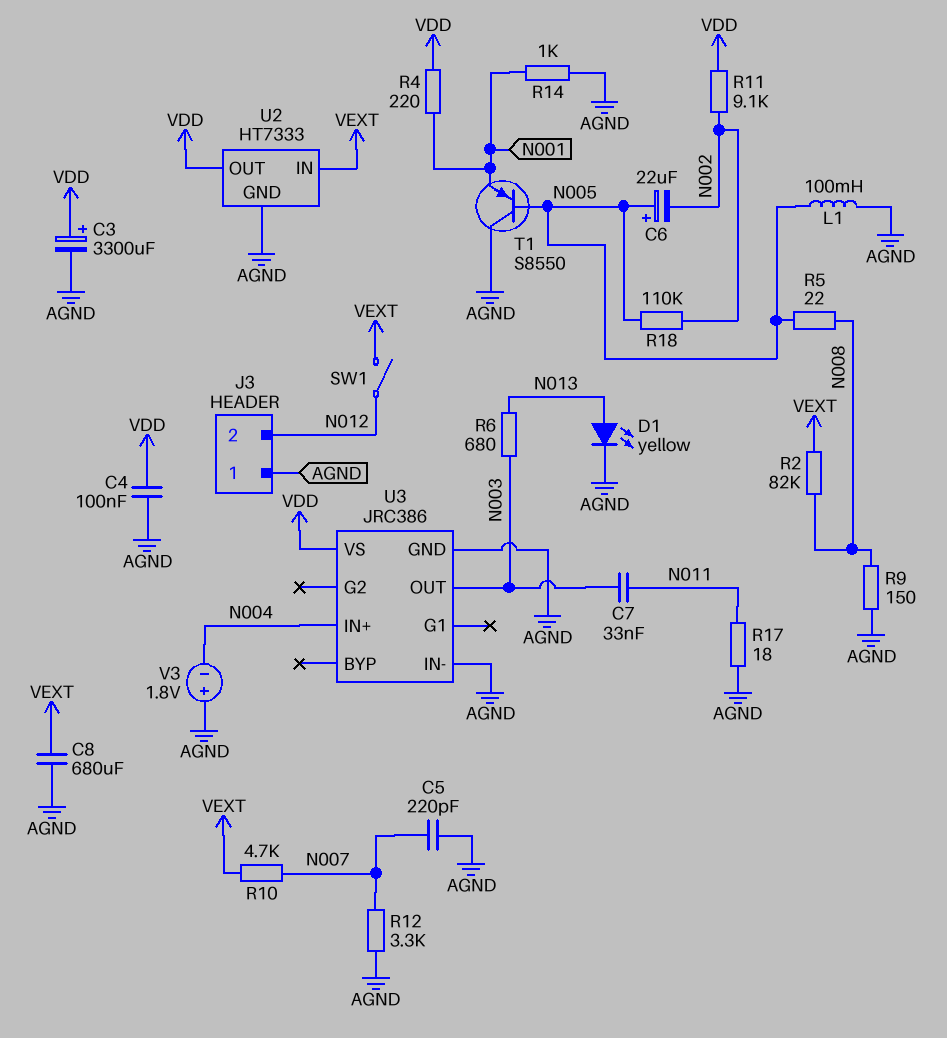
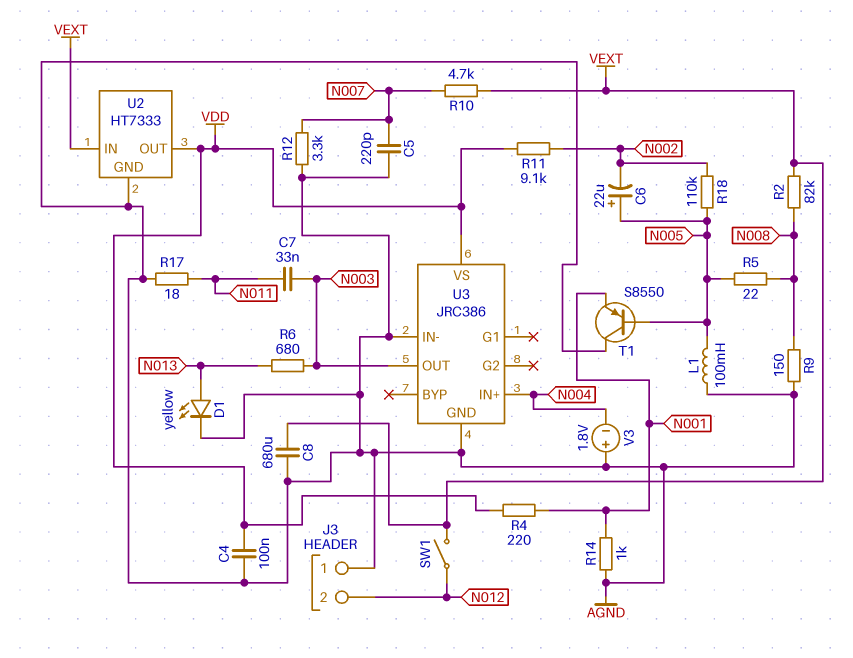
C3: 3300uF (plus VDD, minus AGND) -> none

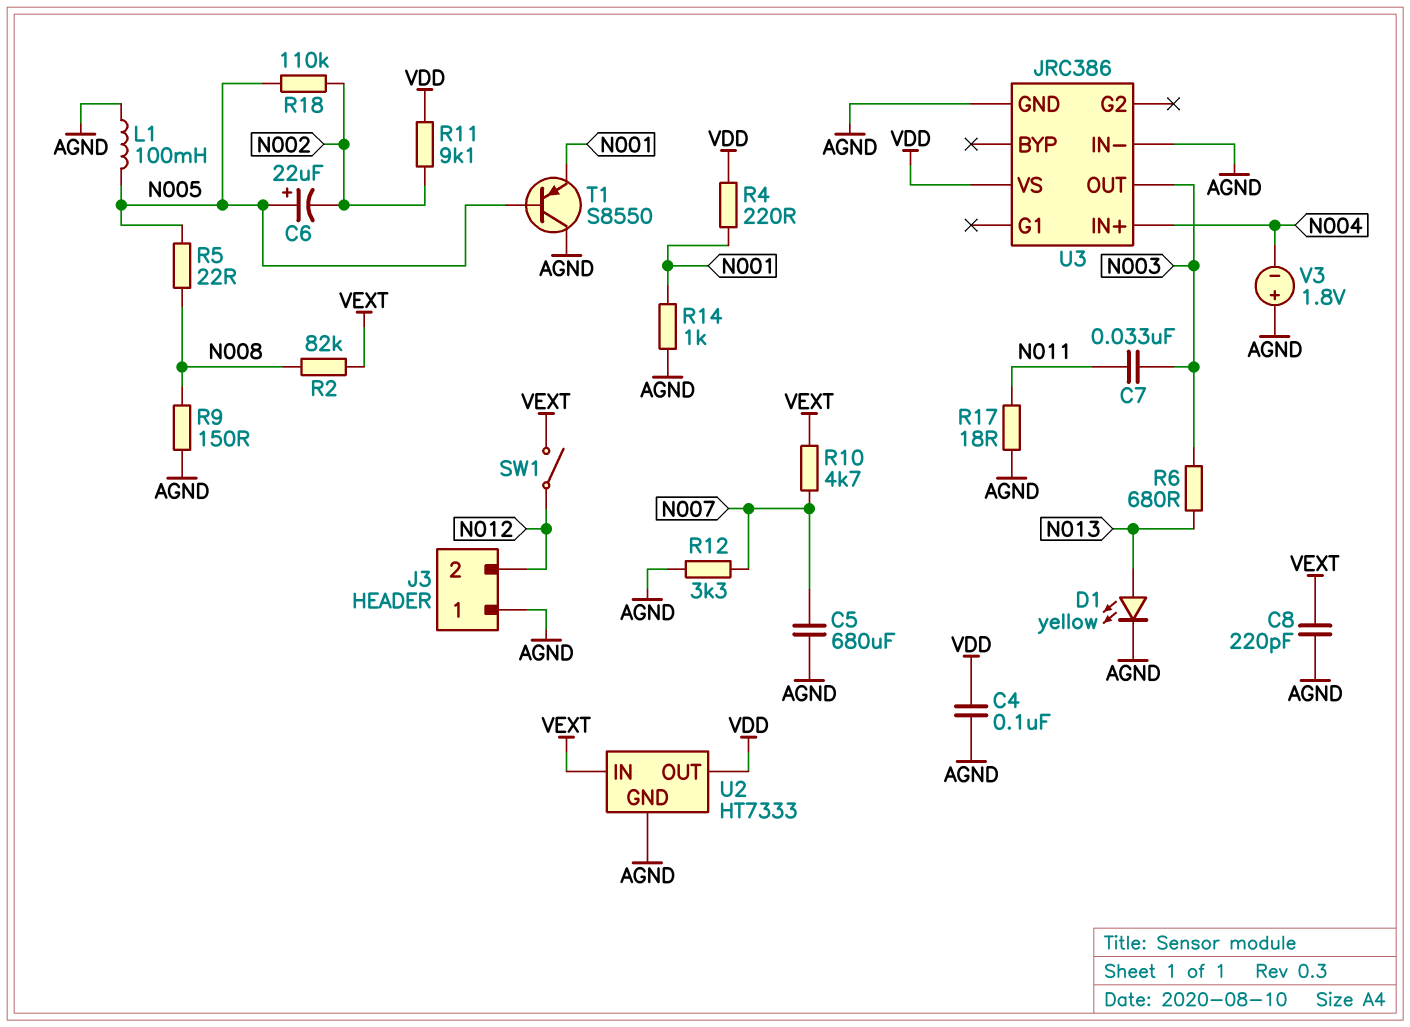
C5: 220pF (AGND, N007) -> 680uF (AGND, N007)
C8: 680uF (AGND, VEXT) -> 220pF (AGND, VEXT)

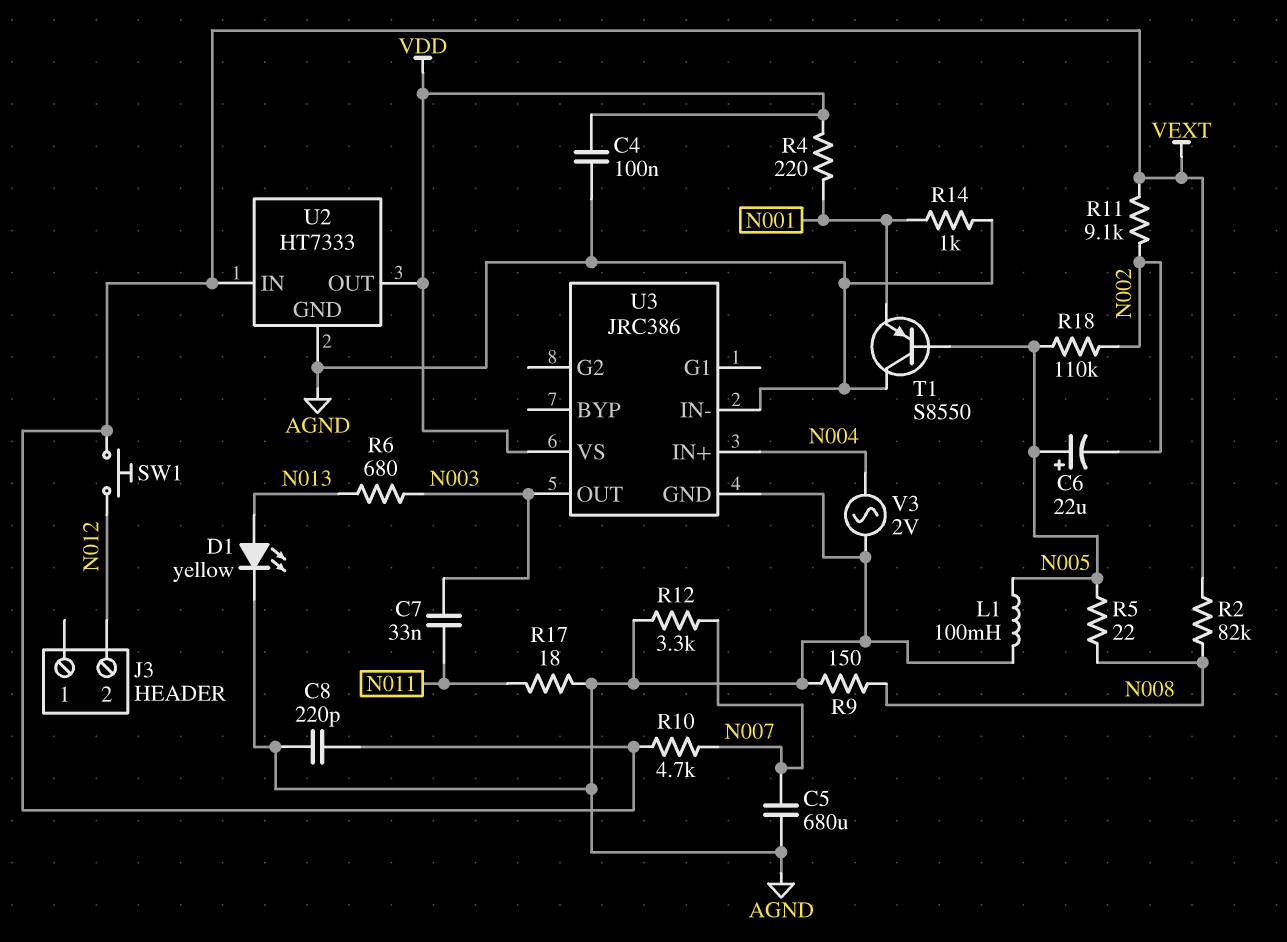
J3 pin 1: AGND -> none
R11: 9.1k (N002, VDD) -> 9.1k (N002, VEXT)
SW1: switch (N012, VEXT) -> button (N012, VEXT)
V3: 1.8V (plus AGND, minus N004) -> AC 2V (AGND, N004)

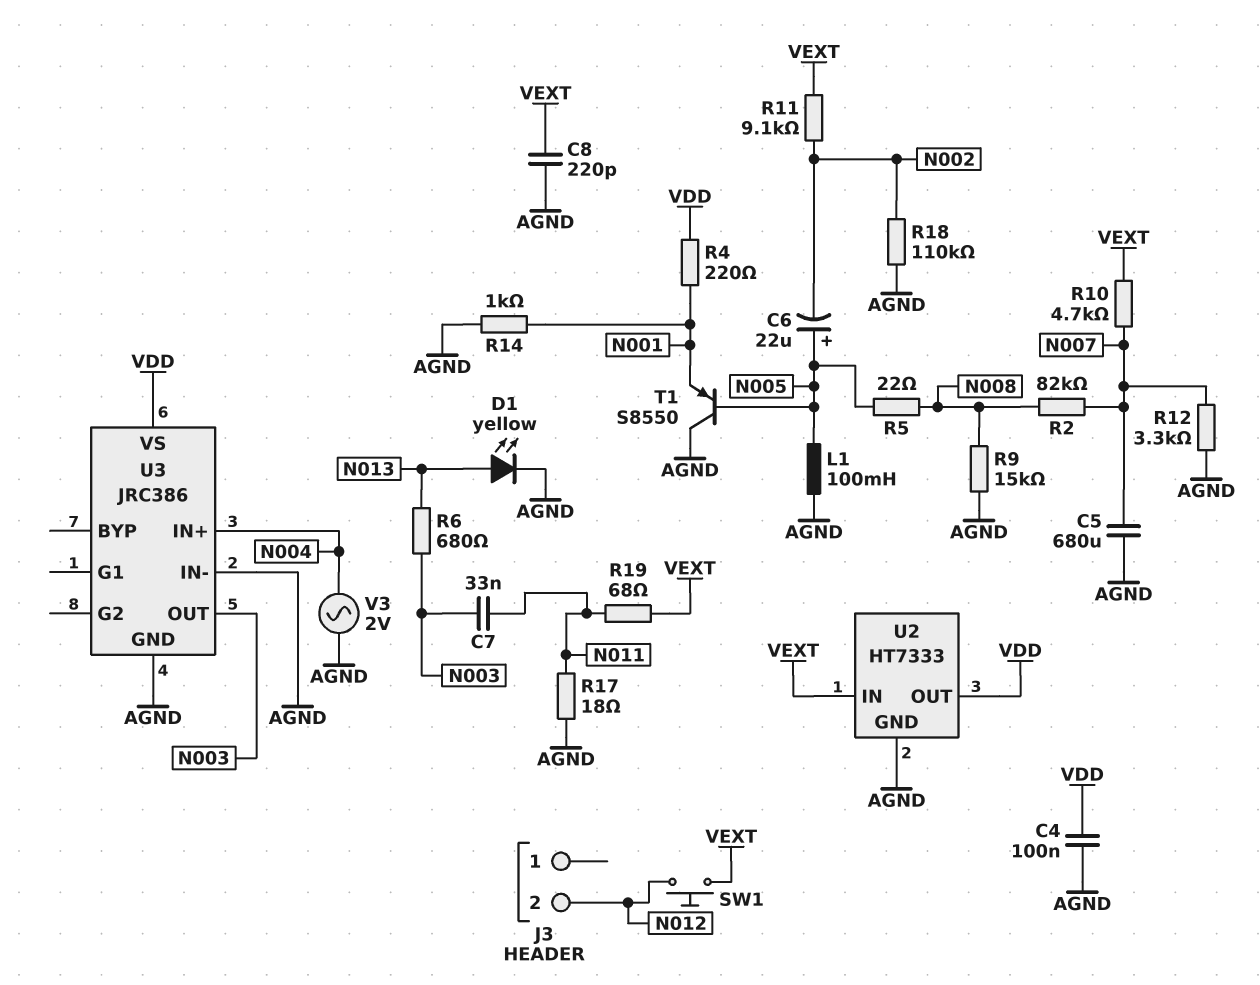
R2: 82k (N008, VEXT) -> 82k (N007, N008)
R9: 150 (AGND, N008) -> 15k (AGND, N008)
R18: 110k (N002, N005) -> 110k (AGND, N002)
R19: none -> 68 (N011, VEXT)

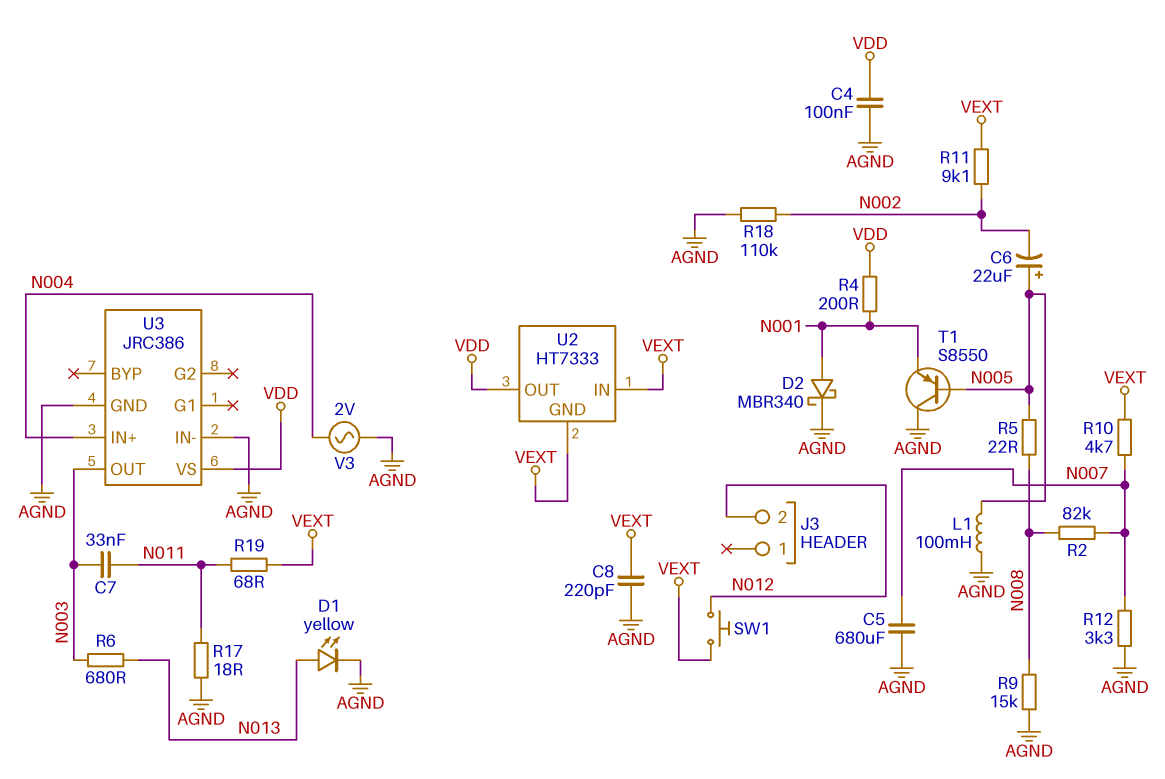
D2: none -> schottky MBR340 (A N001, K AGND)
R4: 220 (N001, VDD) -> 200 (N001, VDD)
R14: 1k (AGND, N001) -> none
U2 pin GND: AGND -> VEXT

